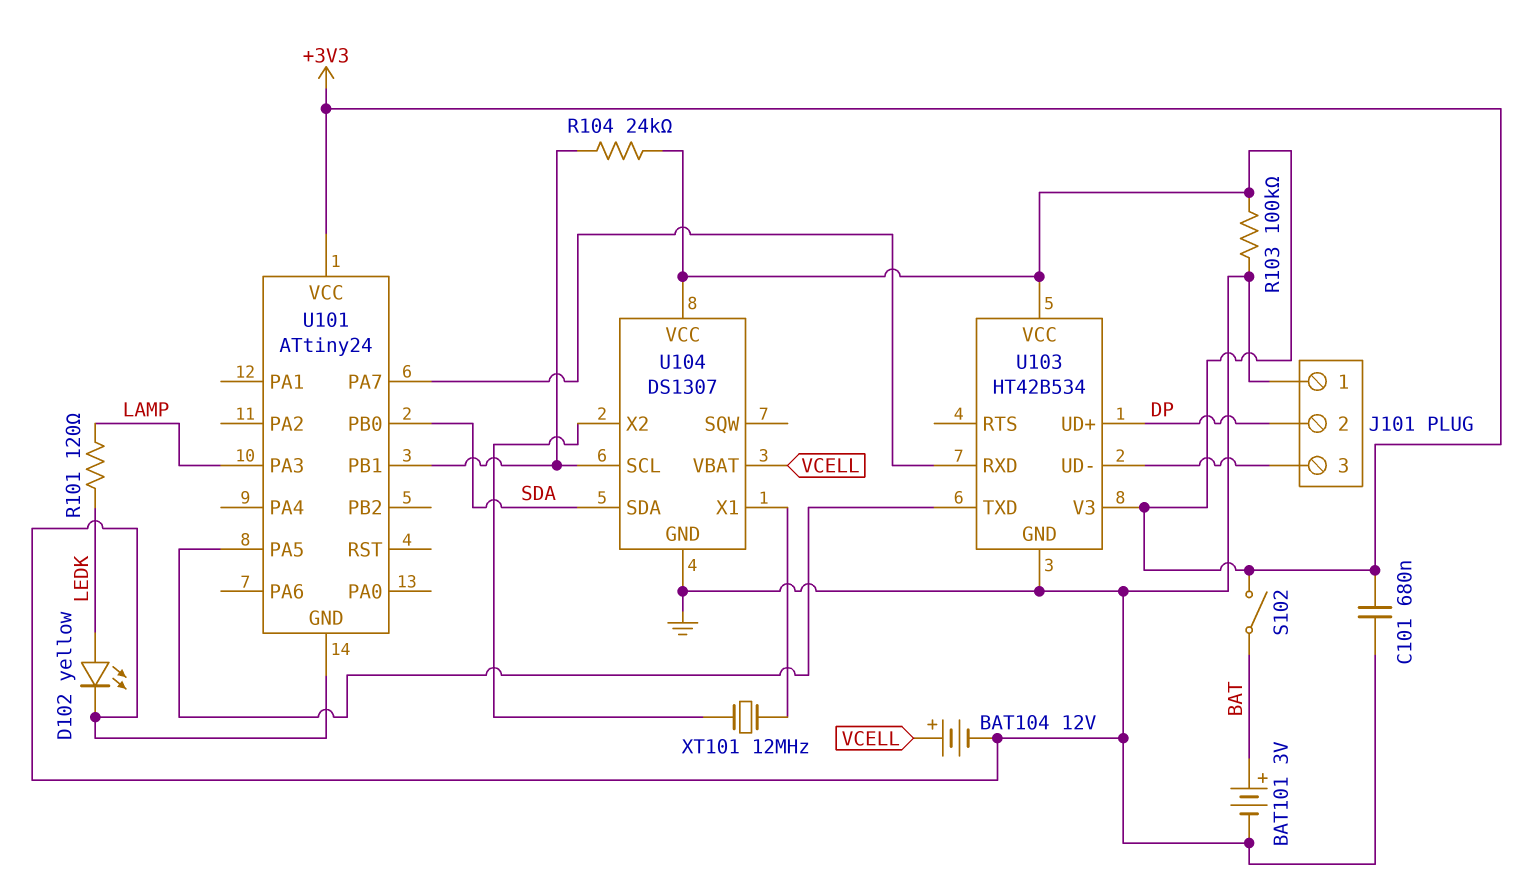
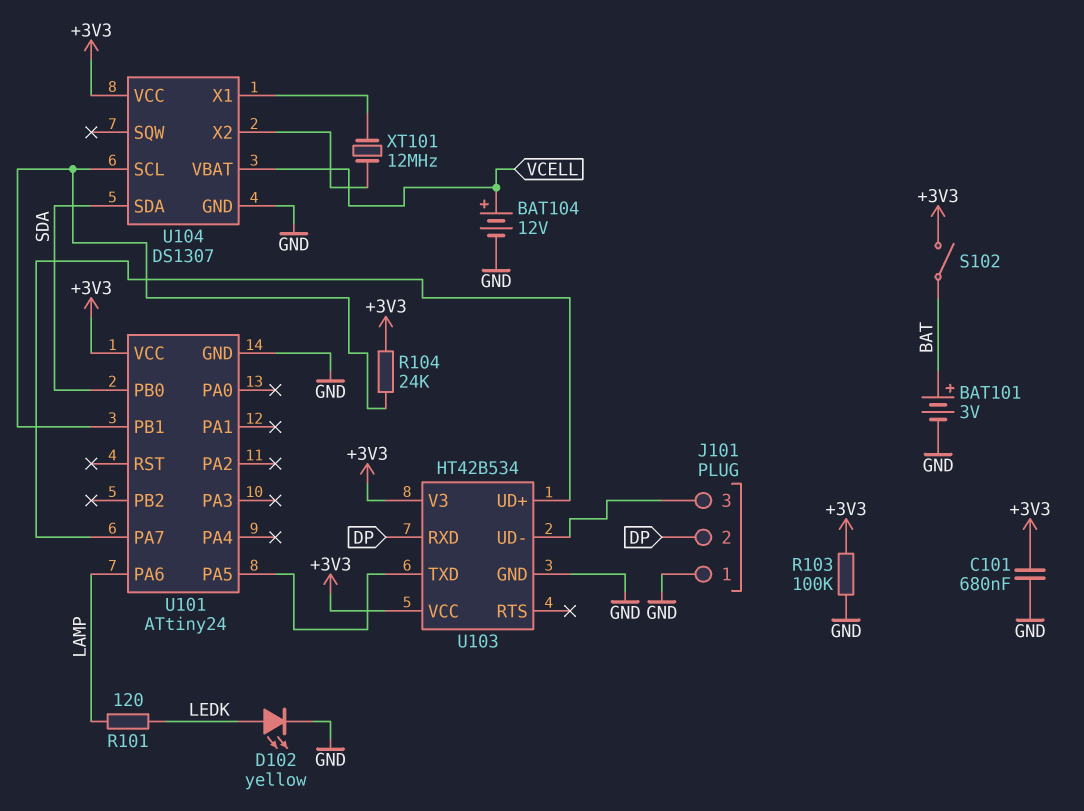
U101 pin PA3: LAMP -> none
U101 pin PA6: none -> LAMP
U103 pin RXD: U101/PA7 -> DP
U103 pin UD+: DP -> U101/PA7

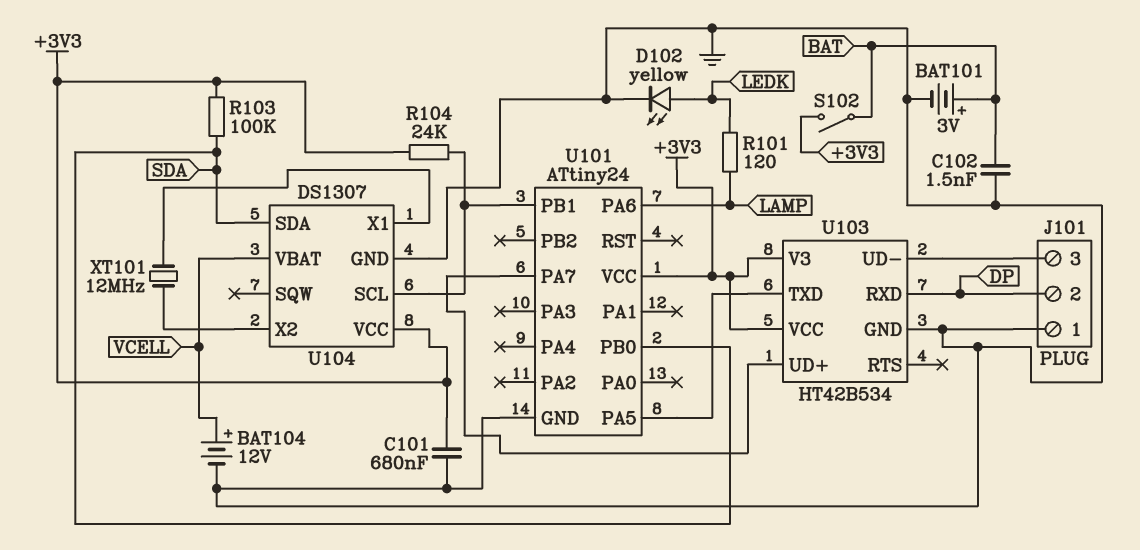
C102: none -> 1.5nF (BAT, GND)
R103: 100k (+3V3, GND) -> 100k (+3V3, SDA)

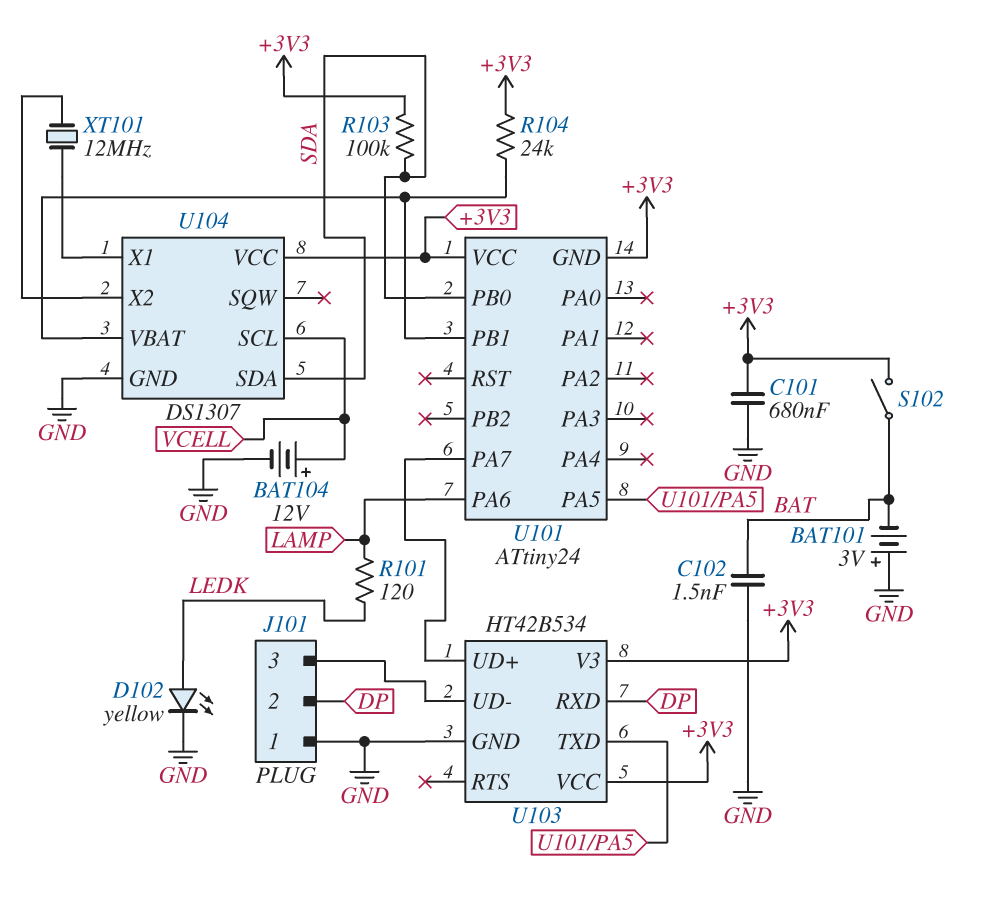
BAT101: 3V (plus BAT, minus GND) -> 3V (plus GND, minus BAT)
U101 pin GND: GND -> +3V3
U104 pin SCL: U101/PB1 -> VCELL
U104 pin VBAT: VCELL -> U101/PB1

